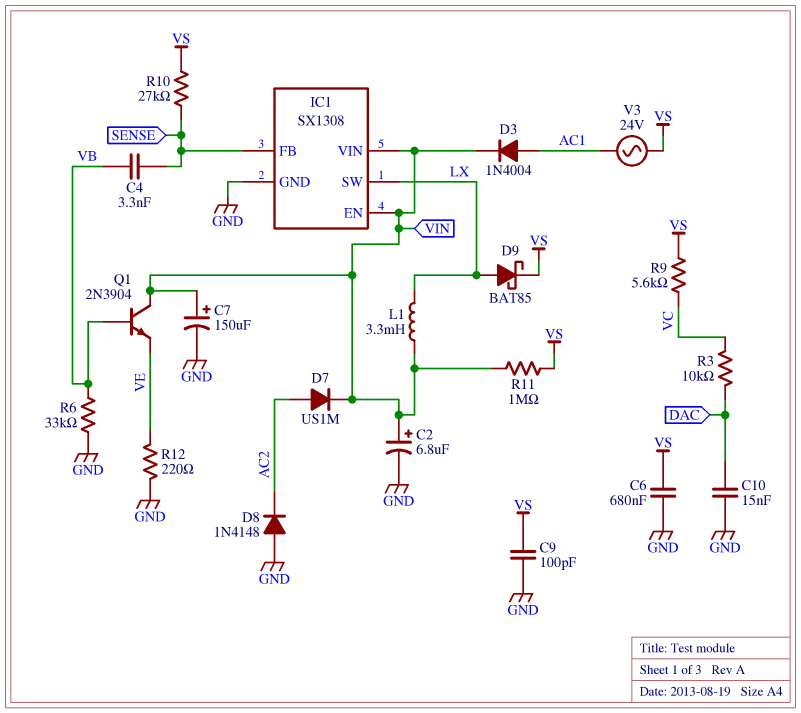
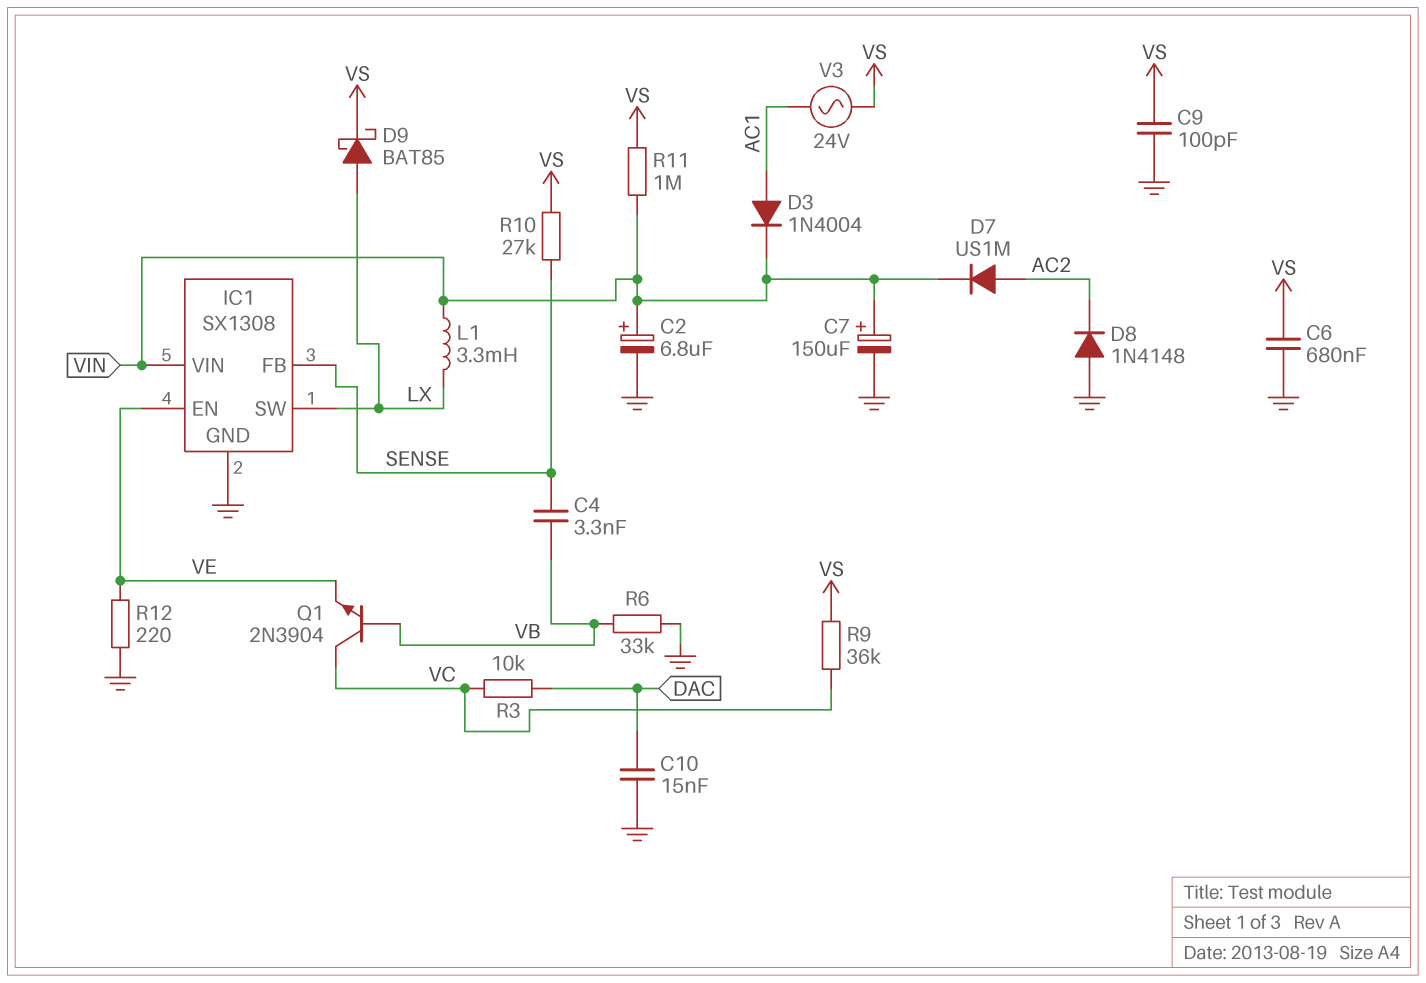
IC1 pin EN: VIN -> VE
Q1: NPN 2N3904 (B VB, C VIN, E VE) -> NPN 2N3904 (B VB, C VC, E VE)
R9: 5.6k (VC, VS) -> 36k (VC, VS)

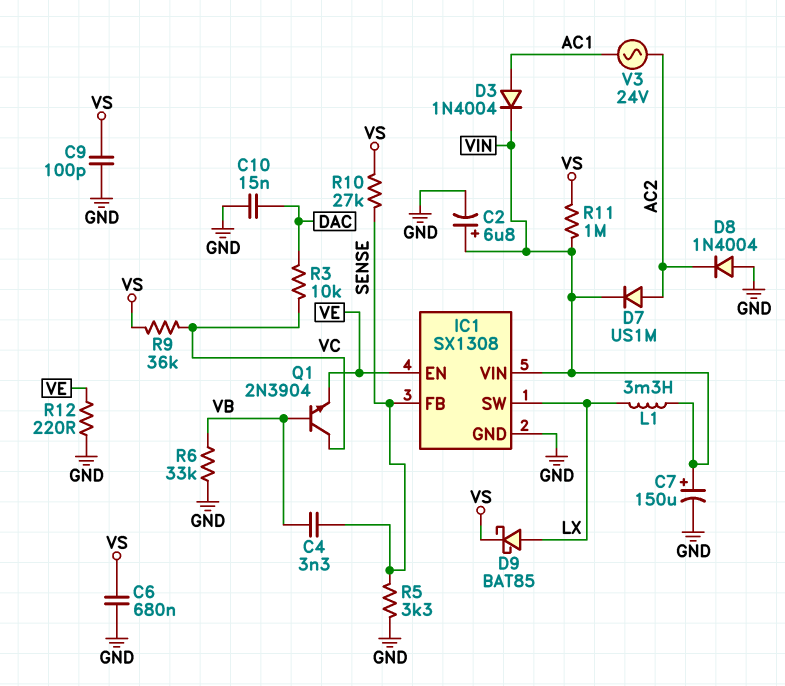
D8: diode 1N4148 (A GND, K AC2) -> diode 1N4004 (A GND, K AC2)
R5: none -> 3.3k (GND, SENSE)
V3: AC 24V (AC1, VS) -> AC 24V (AC1, AC2)

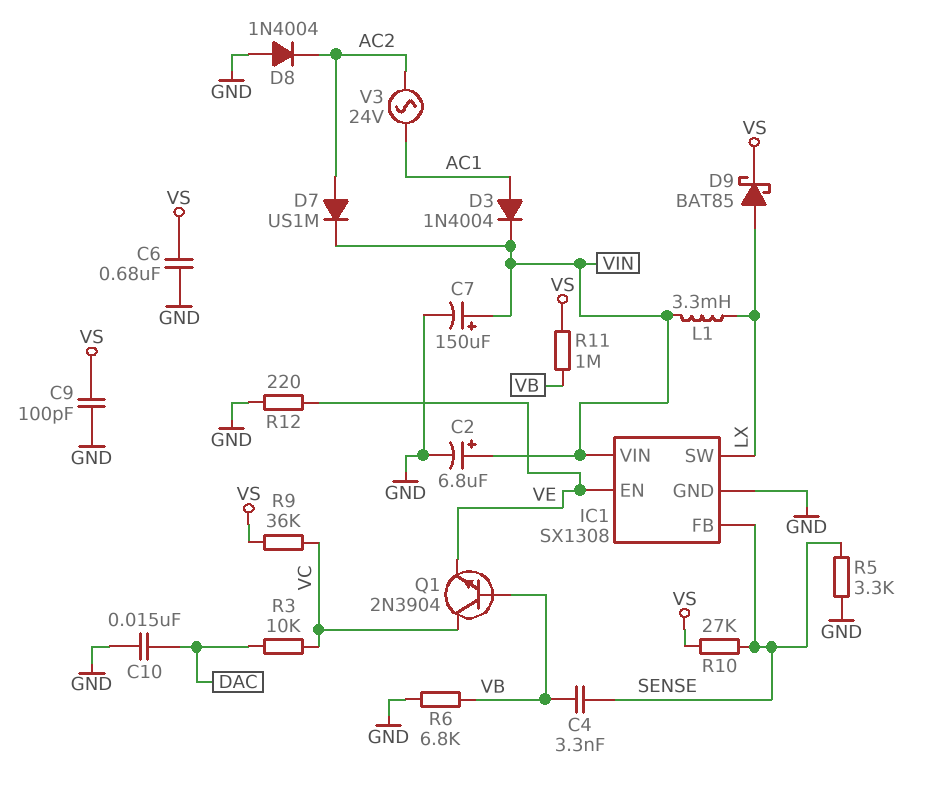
R6: 33k (GND, VB) -> 6.8k (GND, VB)
R11: 1M (VIN, VS) -> 1M (VB, VS)

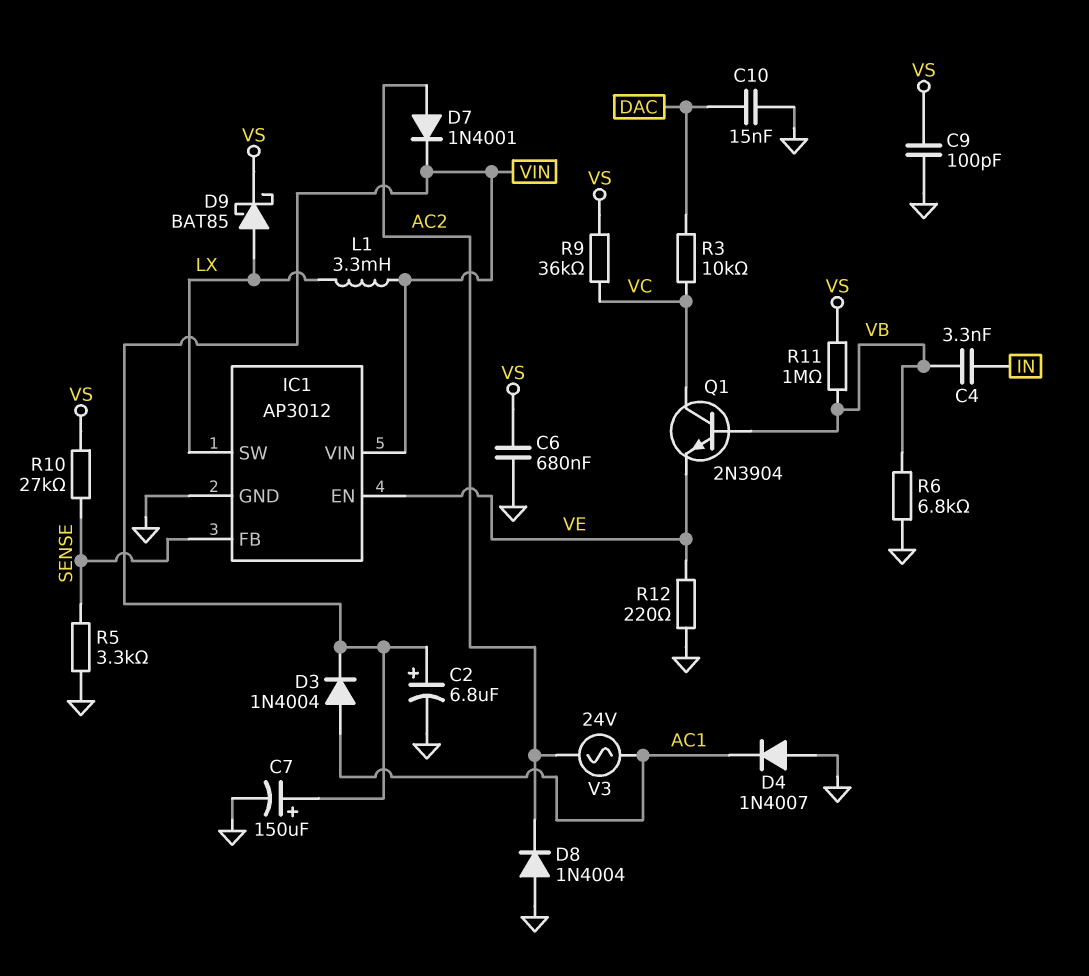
C4: 3.3nF (SENSE, VB) -> 3.3nF (IN, VB)
D4: none -> diode 1N4007 (A GND, K AC1)
D7: diode US1M (A AC2, K VIN) -> diode 1N4001 (A AC2, K VIN)
IC1: SX1308 -> AP3012

